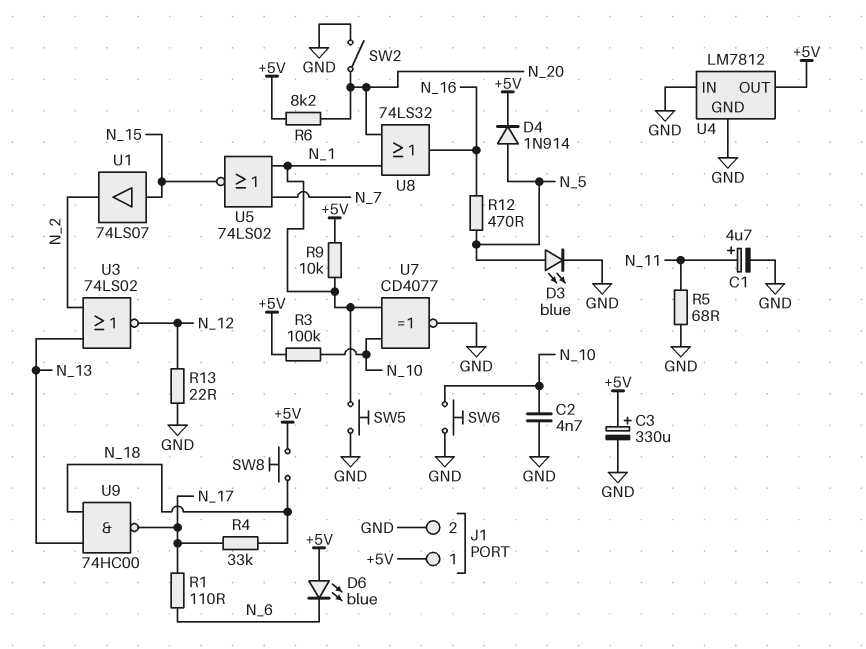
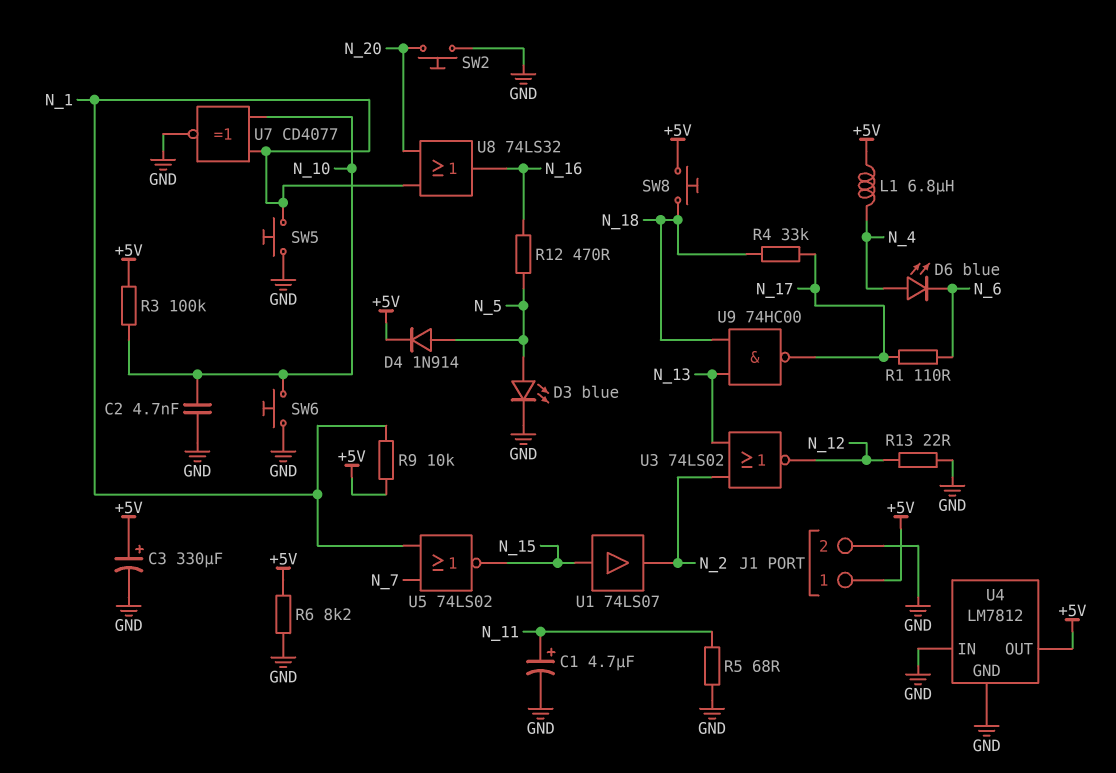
D6: LED blue (A +5V, K N_6) -> LED blue (A N_4, K N_6)
L1: none -> 6.8uH (+5V, N_4)
R6: 8.2k (+5V, N_20) -> 8.2k (+5V, GND)
SW2: switch (GND, N_20) -> button (GND, N_20)

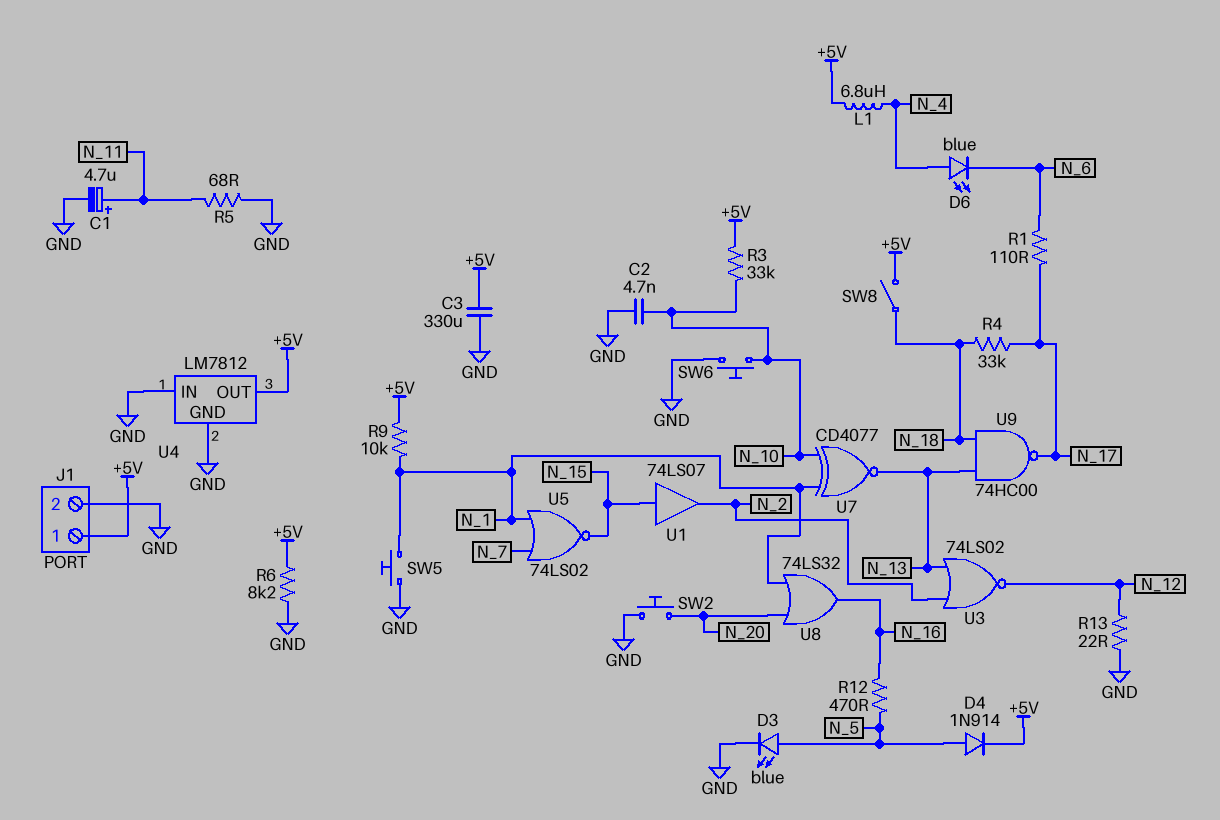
C3: 330uF (plus +5V, minus GND) -> 330uF (+5V, GND)
R3: 100k (+5V, N_10) -> 33k (+5V, N_10)
SW8: button (+5V, N_18) -> switch (+5V, N_18)
U7: XNOR CD4077 (in N_1, in N_10, out GND) -> XNOR CD4077 (in N_1, in N_10, out N_13)

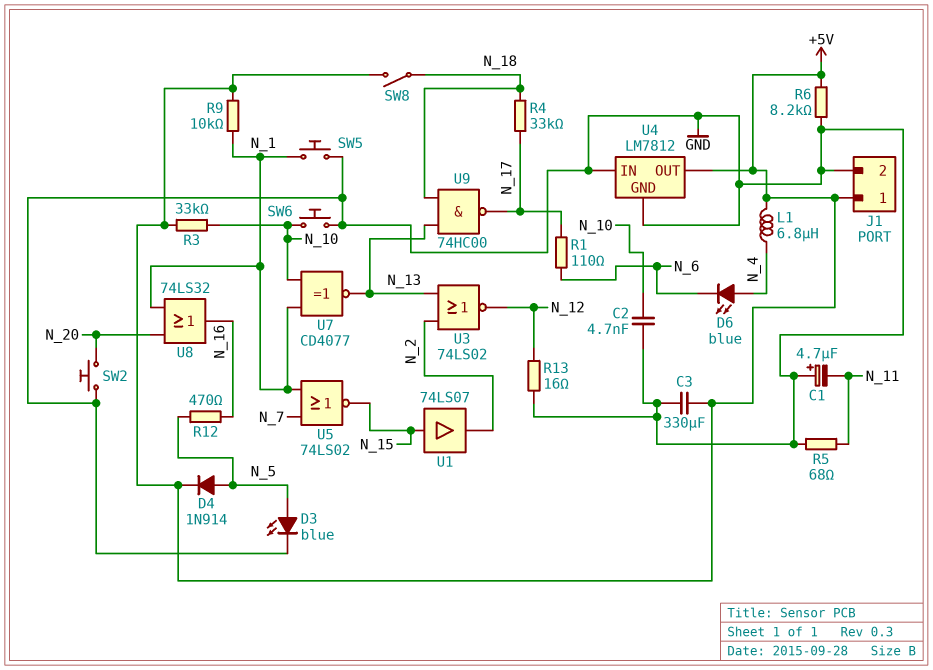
C1: 4.7uF (plus N_11, minus GND) -> 4.7uF (plus GND, minus N_11)
R13: 22 (GND, N_12) -> 16 (GND, N_12)

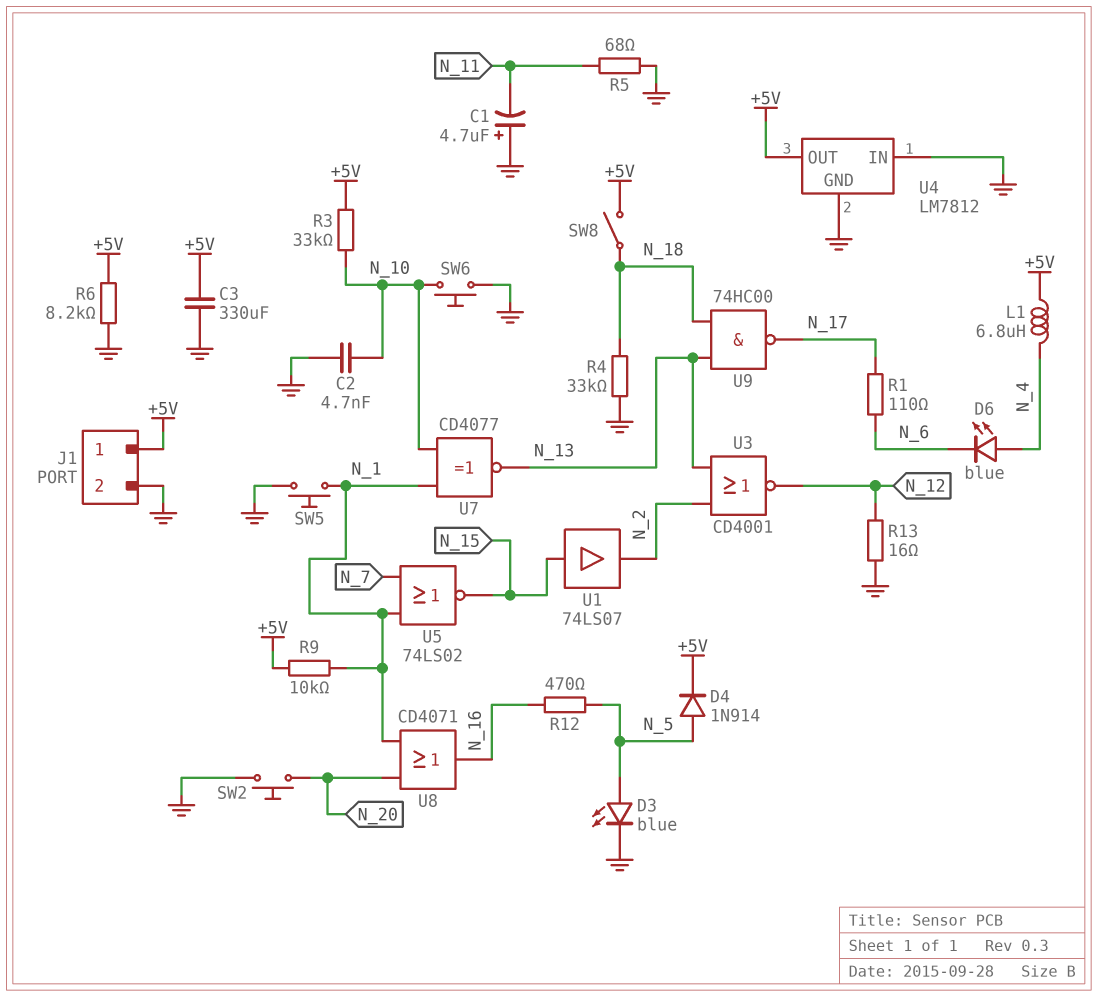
R4: 33k (N_17, N_18) -> 33k (GND, N_18)
U3: NOR 74LS02 (in N_2, in N_13, out N_12) -> NOR CD4001 (in N_2, in N_13, out N_12)
U8: OR 74LS32 (in N_1, in N_20, out N_16) -> OR CD4071 (in N_1, in N_20, out N_16)

